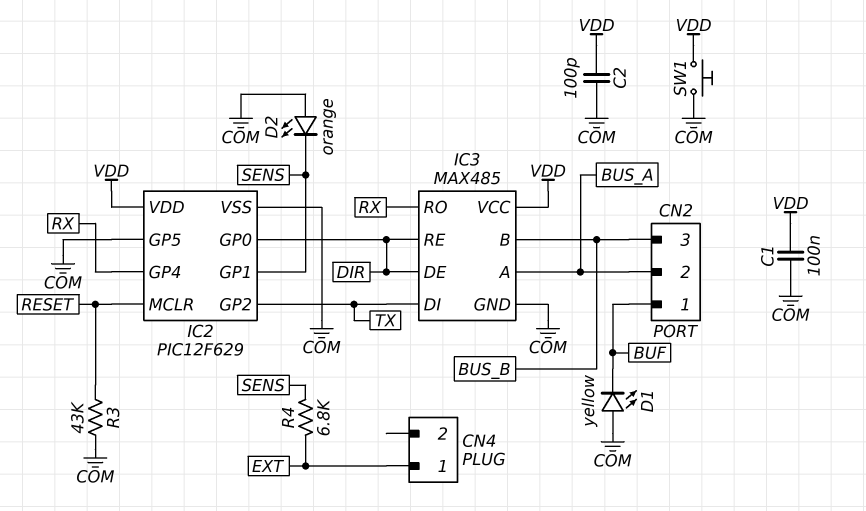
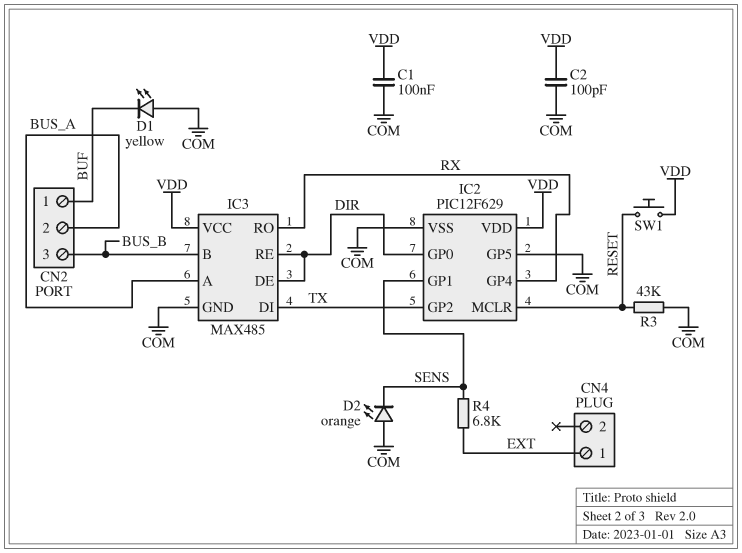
SW1: button (COM, VDD) -> button (RESET, VDD)

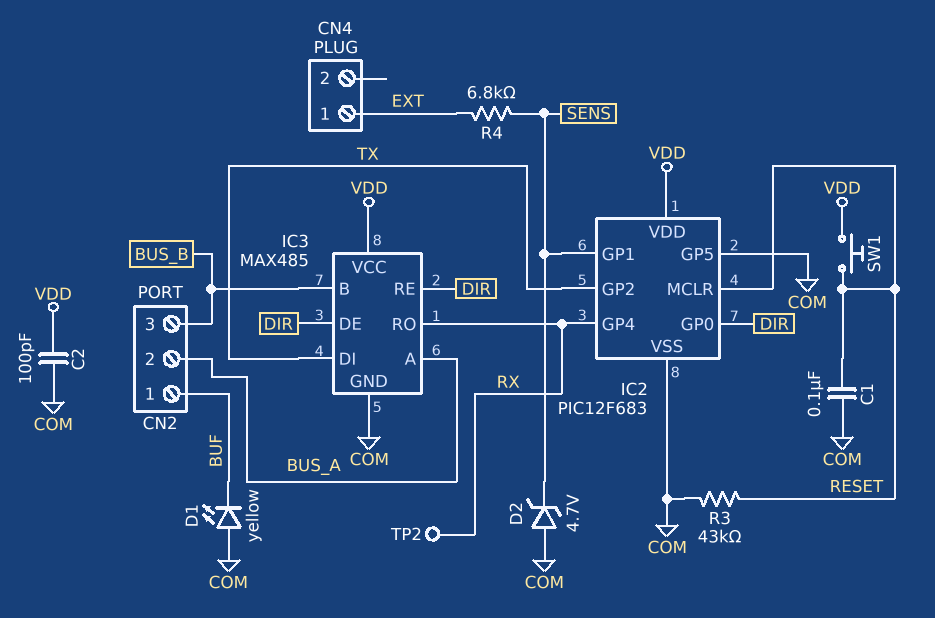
C1: 100nF (COM, VDD) -> 100nF (COM, RESET)
D2: LED orange (A COM, K SENS) -> zener 4.7V (A COM, K SENS)
IC2: PIC12F629 -> PIC12F683
TP2: none -> test point (RX)

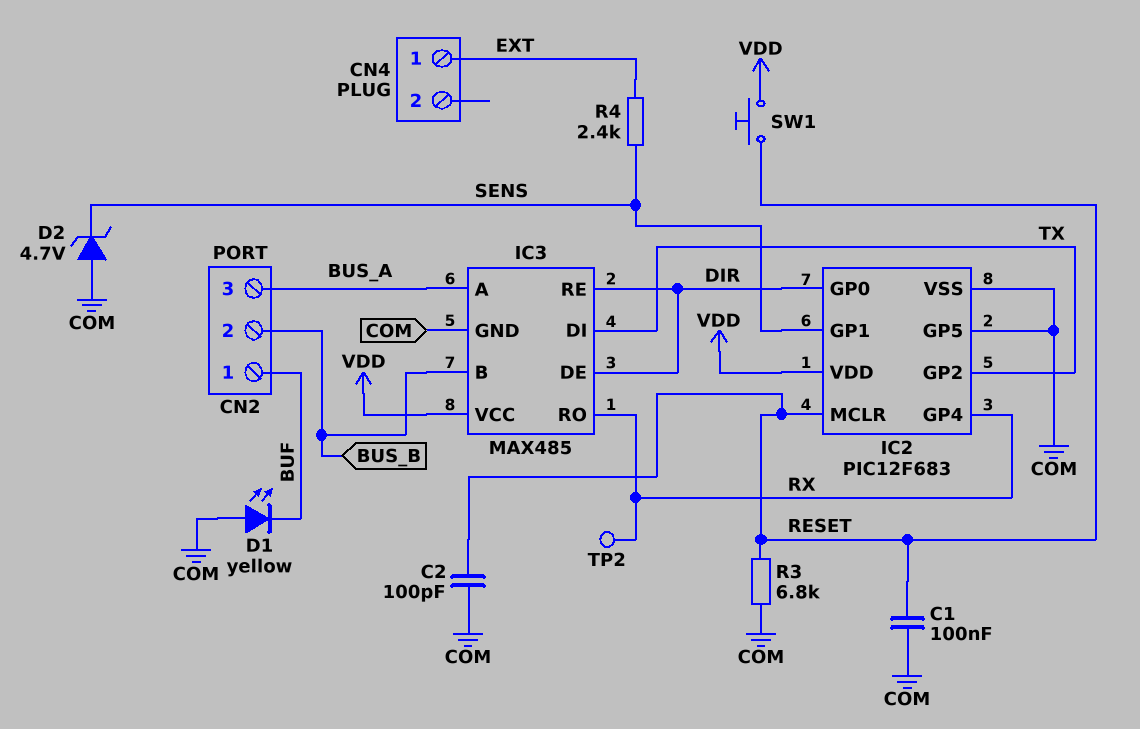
C2: 100pF (COM, VDD) -> 100pF (COM, RESET)
CN2 pin 2: BUS_A -> BUS_B
CN2 pin 3: BUS_B -> BUS_A
R3: 43k (COM, RESET) -> 6.8k (COM, RESET)
R4: 6.8k (EXT, SENS) -> 2.4k (EXT, SENS)

